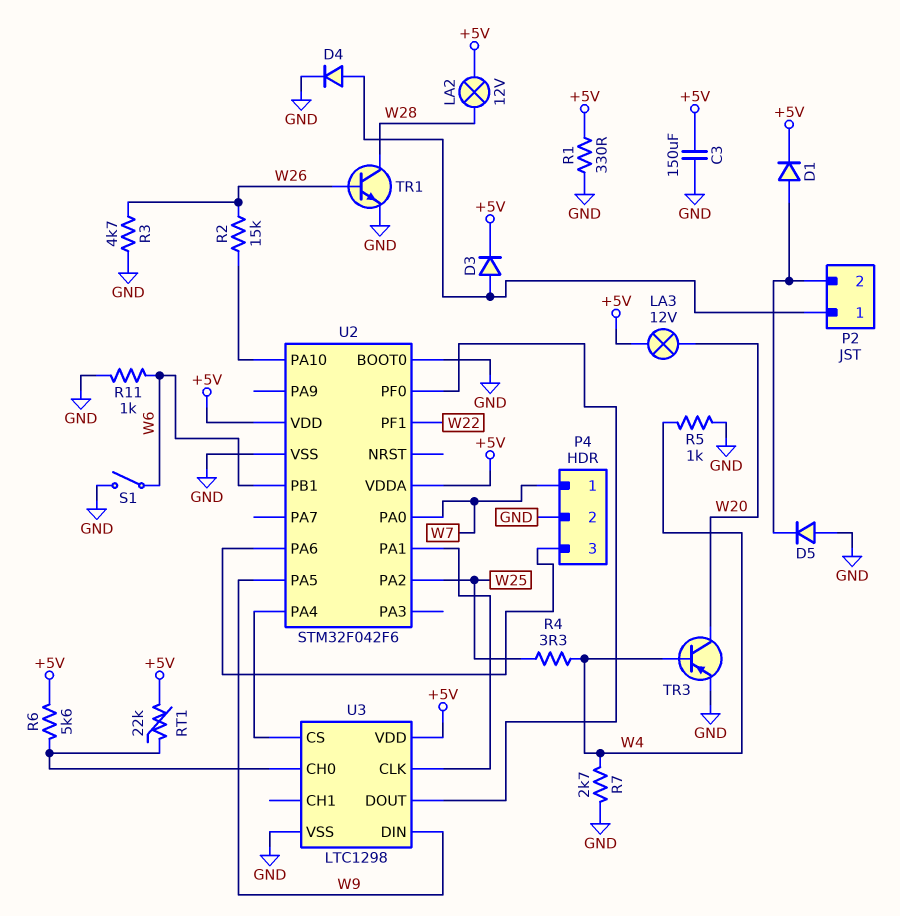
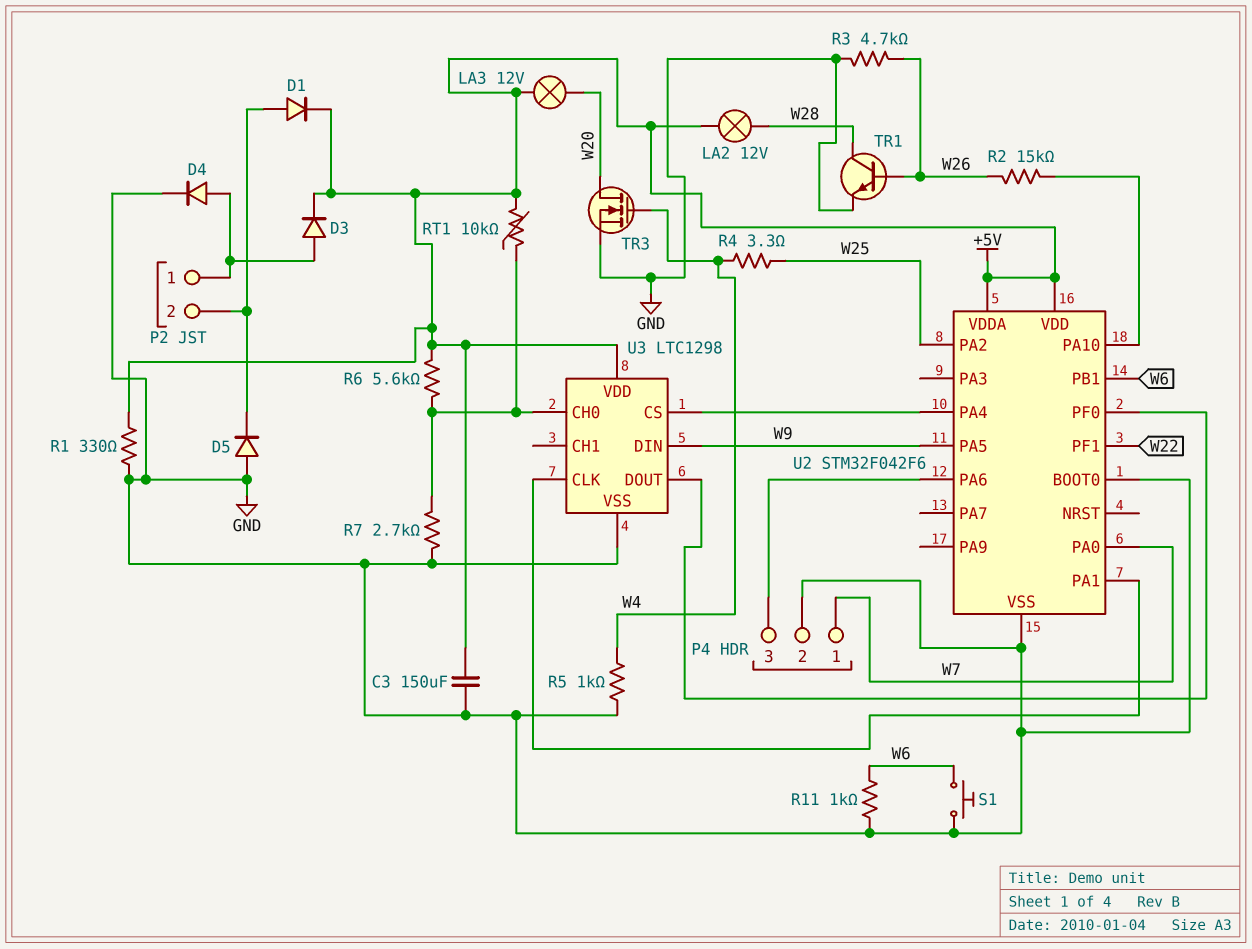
R7: 2.7k (GND, W4) -> 2.7k (GND, U3/CH0)
RT1: 22k (+5V, U3/CH0) -> 10k (+5V, U3/CH0)
S1: switch (GND, W6) -> button (GND, W6)
TR3: PNP (B W4, C W20, E GND) -> NMOS (G W4, D W20, S GND)

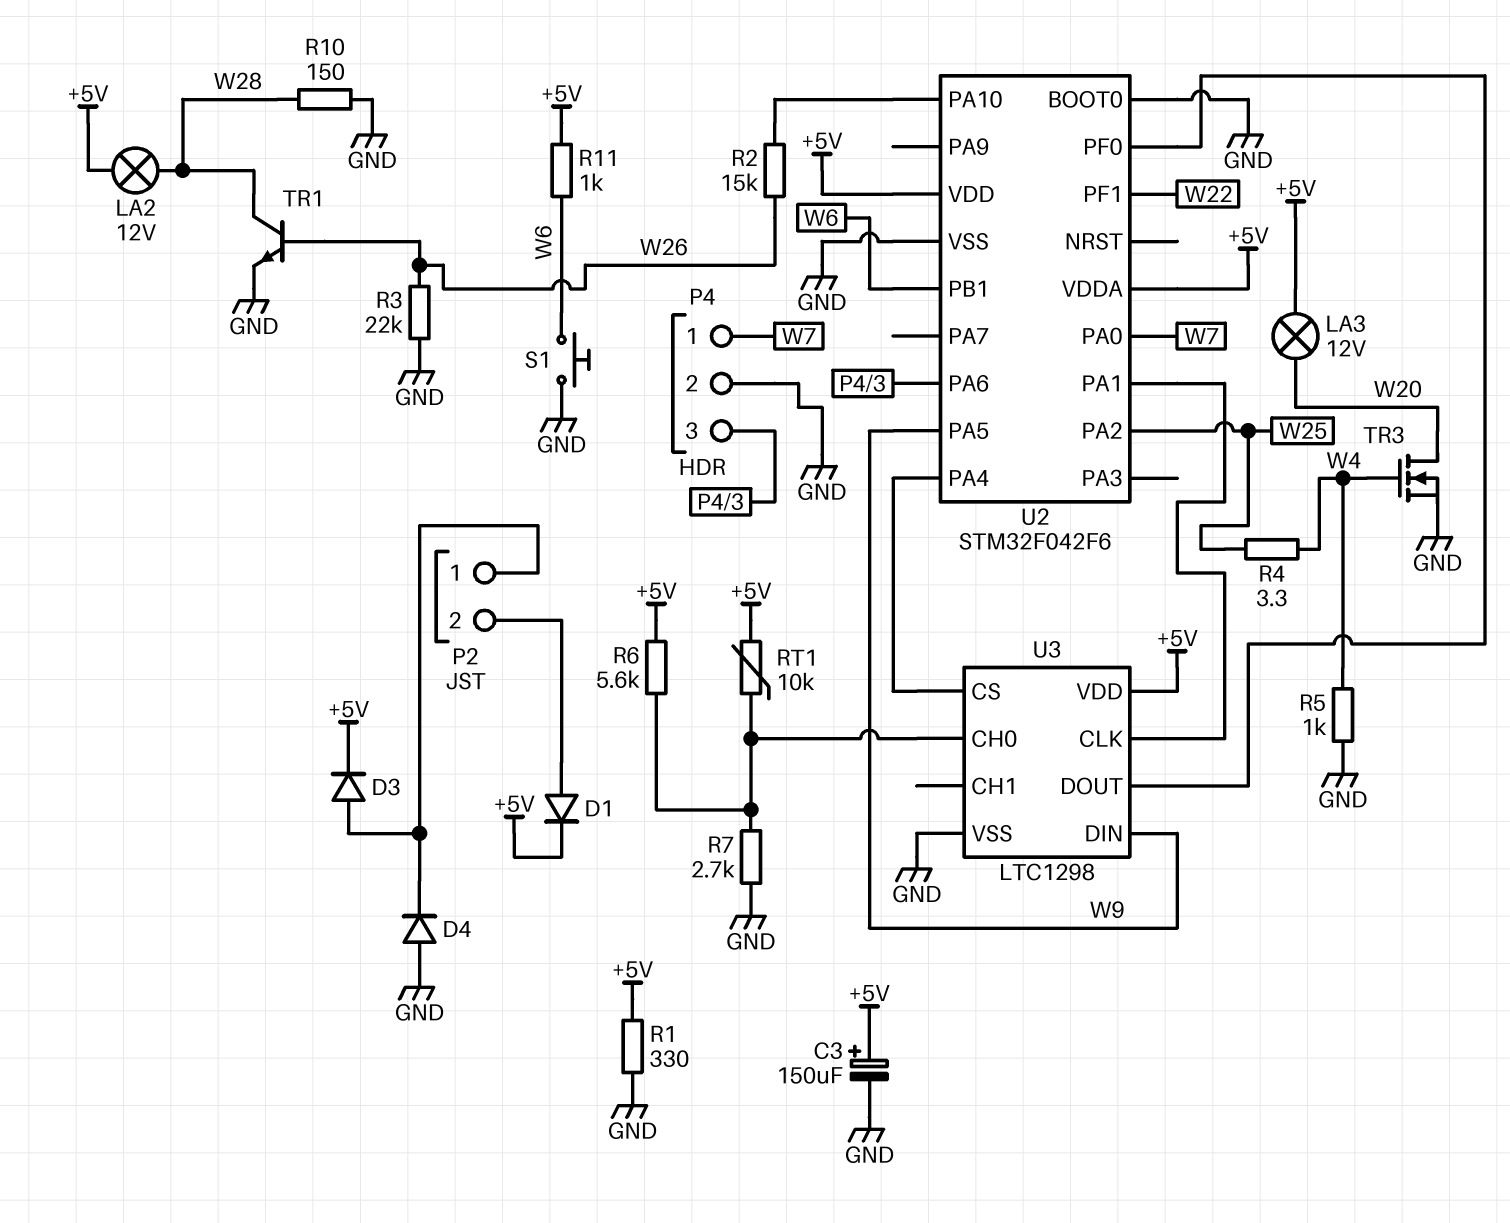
C3: 150uF (+5V, GND) -> 150uF (plus +5V, minus GND)
D4: diode (A P2/1, K GND) -> diode (A GND, K P2/1)
D5: diode (A GND, K P2/2) -> none
R3: 4.7k (GND, W26) -> 22k (GND, W26)
R10: none -> 150 (GND, W28)
R11: 1k (GND, W6) -> 1k (+5V, W6)

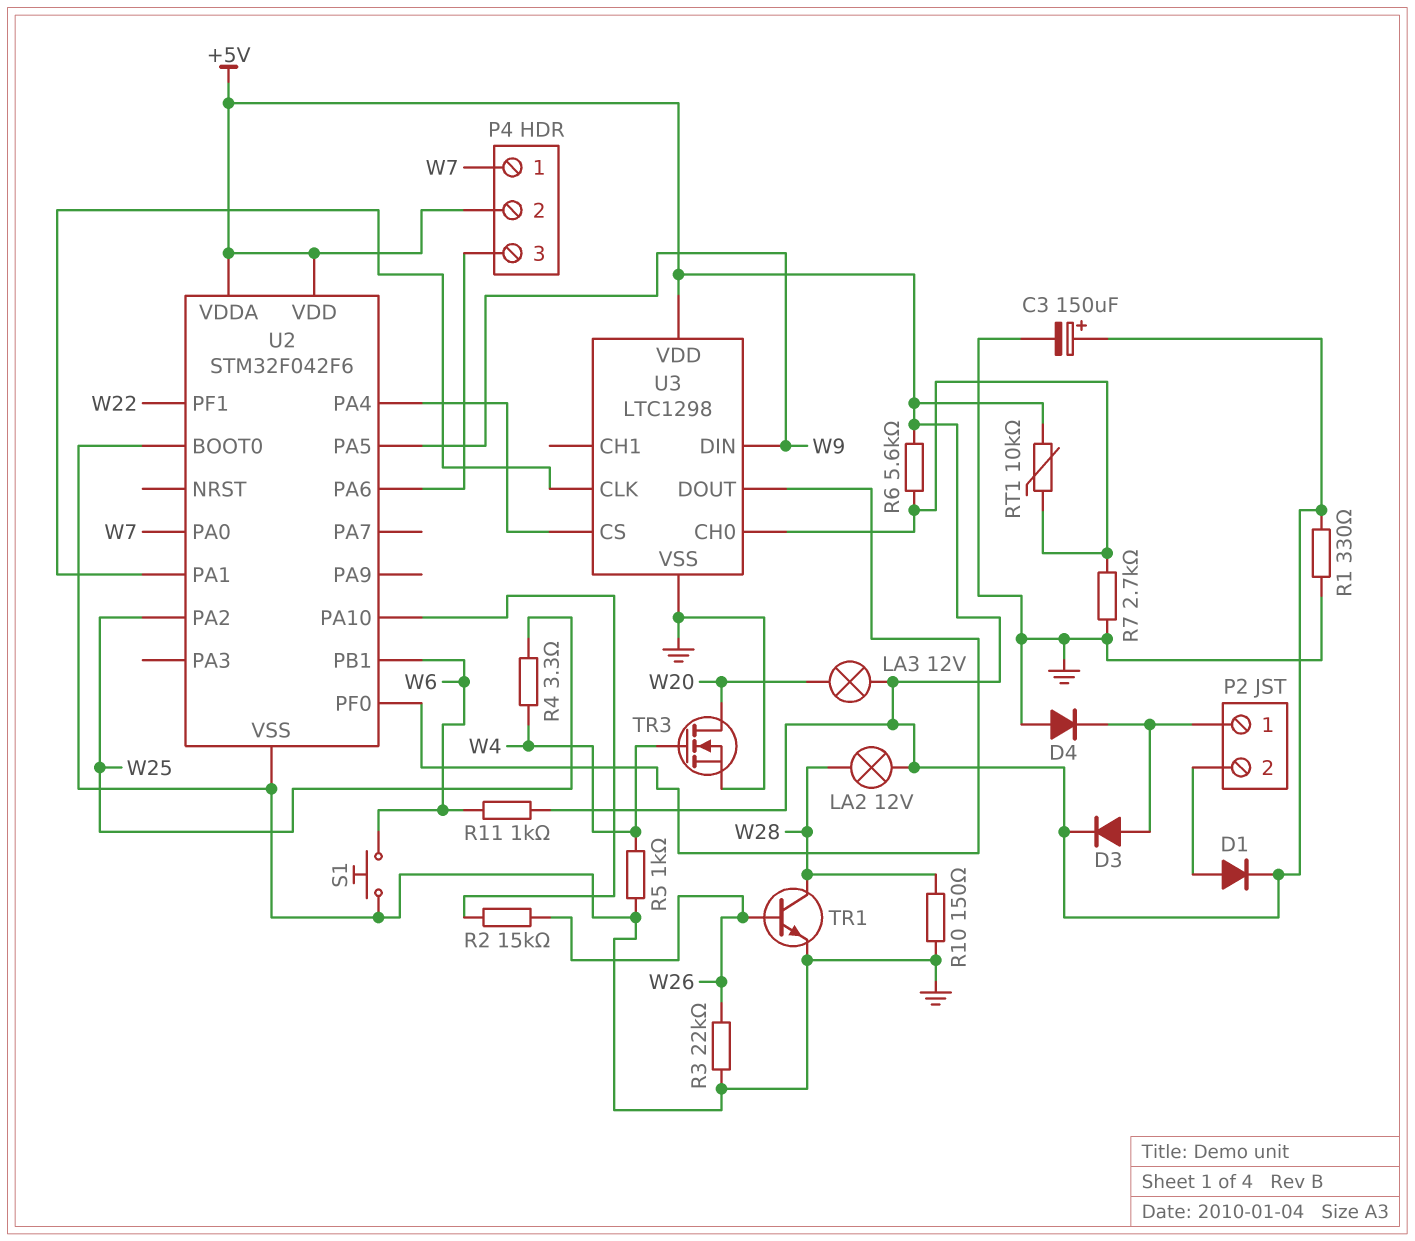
P4 pin 2: GND -> +5V

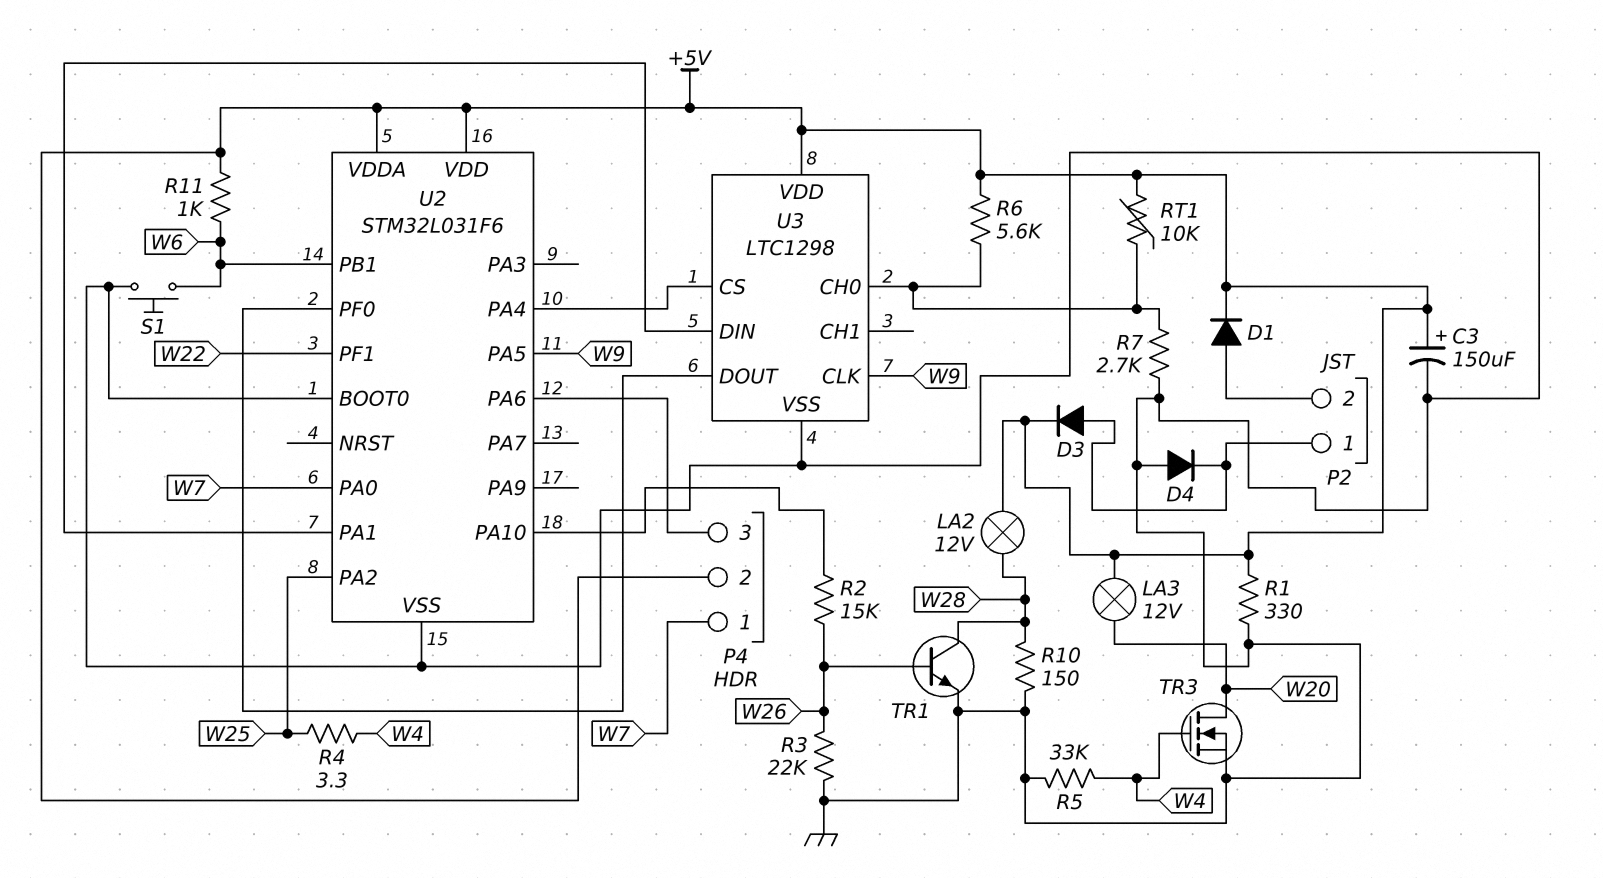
R5: 1k (GND, W4) -> 33k (GND, W4)
U2: STM32F042F6 -> STM32L031F6
U3 pin CLK: U2/PA1 -> W9
U3 pin DIN: W9 -> U2/PA1

